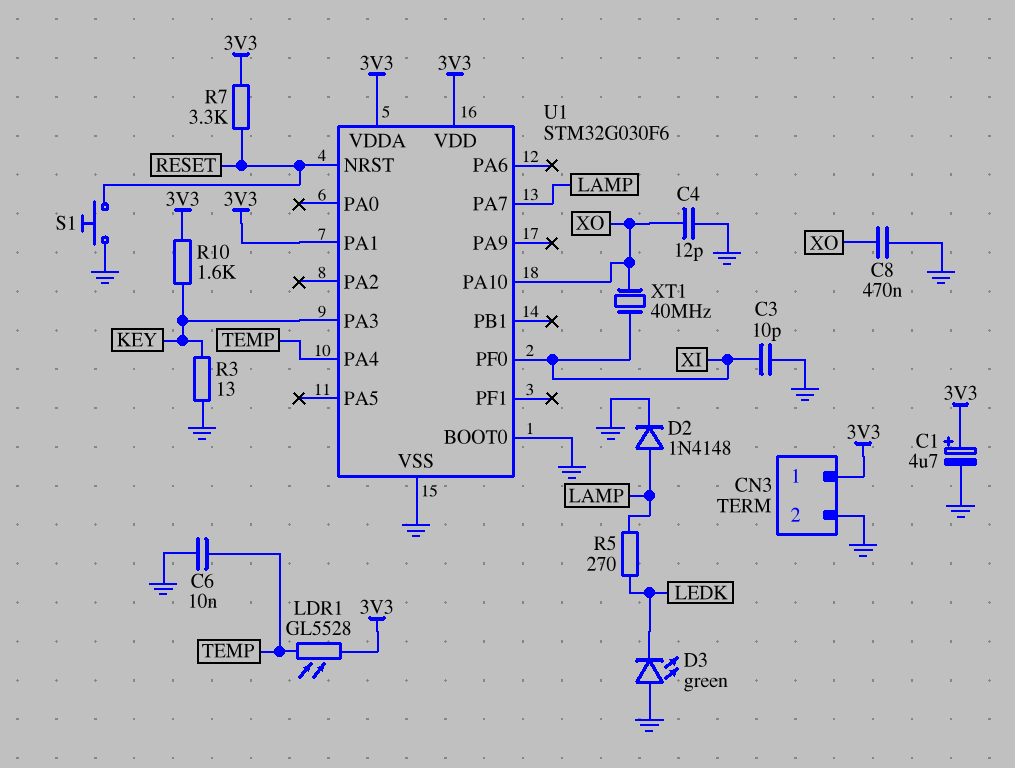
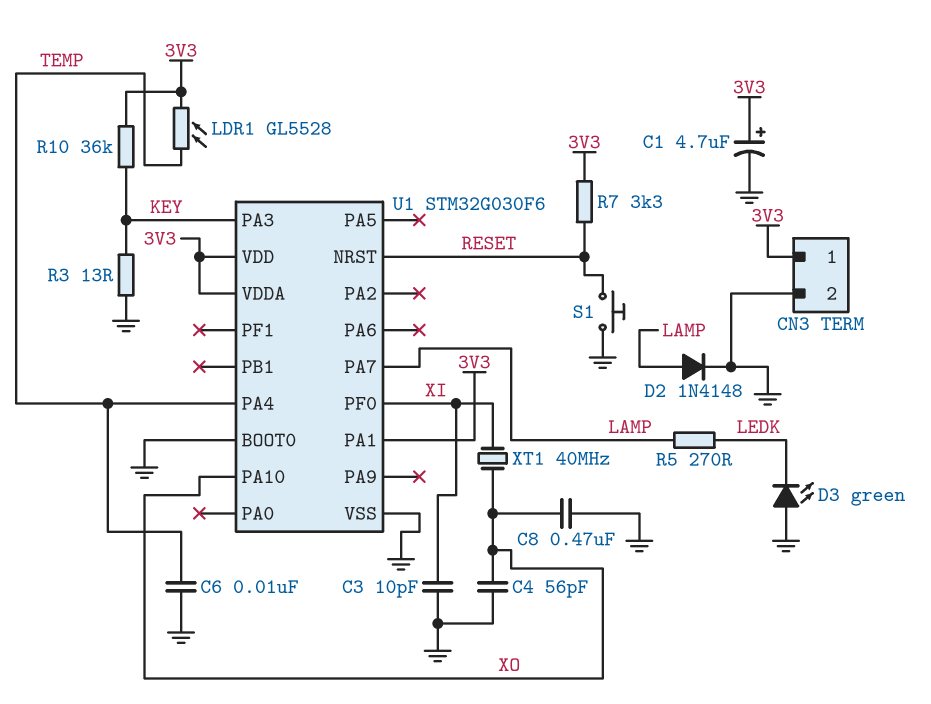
C4: 12pF (GND, XO) -> 56pF (GND, XO)
R10: 1.6k (3V3, KEY) -> 36k (3V3, KEY)

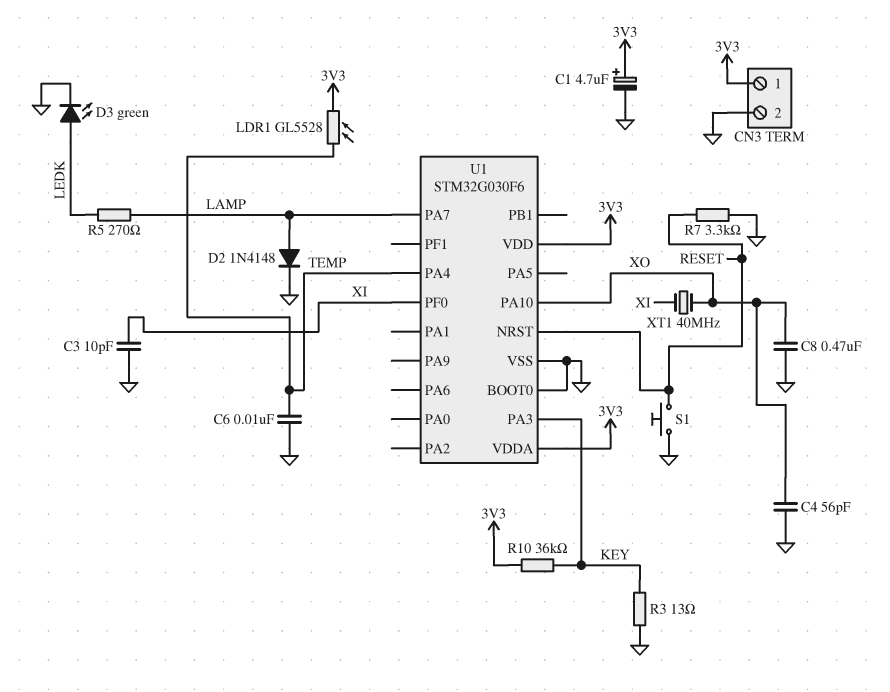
D3: LED green (A GND, K LEDK) -> LED green (A LEDK, K GND)
R7: 3.3k (3V3, RESET) -> 3.3k (GND, RESET)
U1 pin PA1: 3V3 -> none

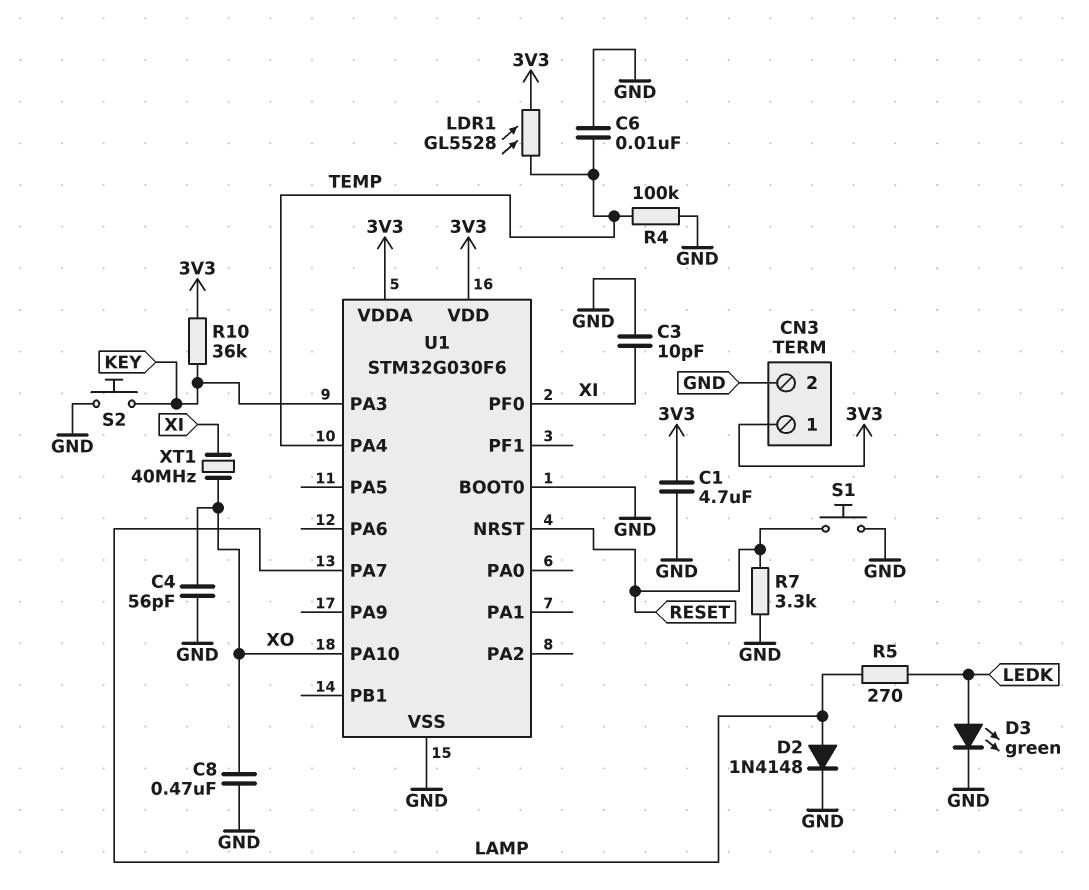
C1: 4.7uF (plus 3V3, minus GND) -> 4.7uF (3V3, GND)
R3: 13 (GND, KEY) -> none
R4: none -> 100k (GND, TEMP)
S2: none -> button (GND, KEY)

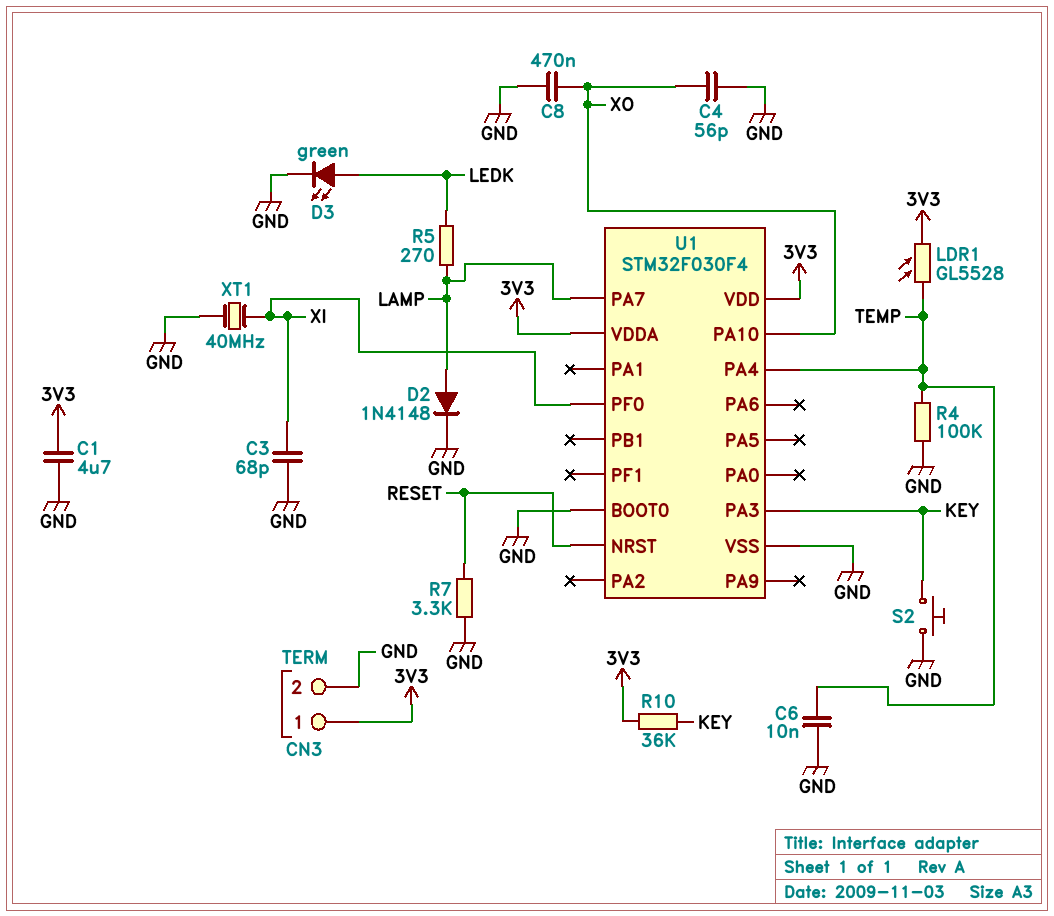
C3: 10pF (GND, XI) -> 68pF (GND, XI)
S1: button (GND, RESET) -> none
U1: STM32G030F6 -> STM32F030F4
XT1: 40MHz (XI, XO) -> 40MHz (GND, XI)

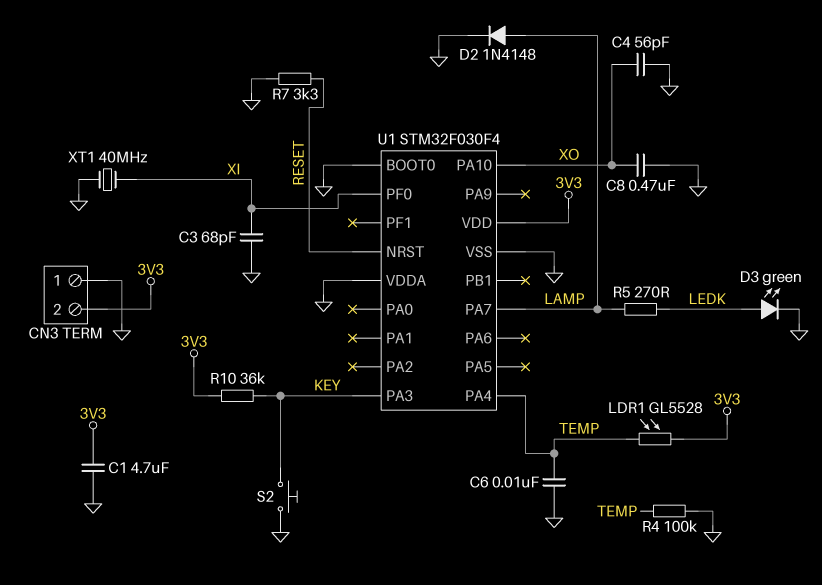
CN3 pin 1: 3V3 -> GND
CN3 pin 2: GND -> 3V3
U1 pin VDDA: 3V3 -> GND

